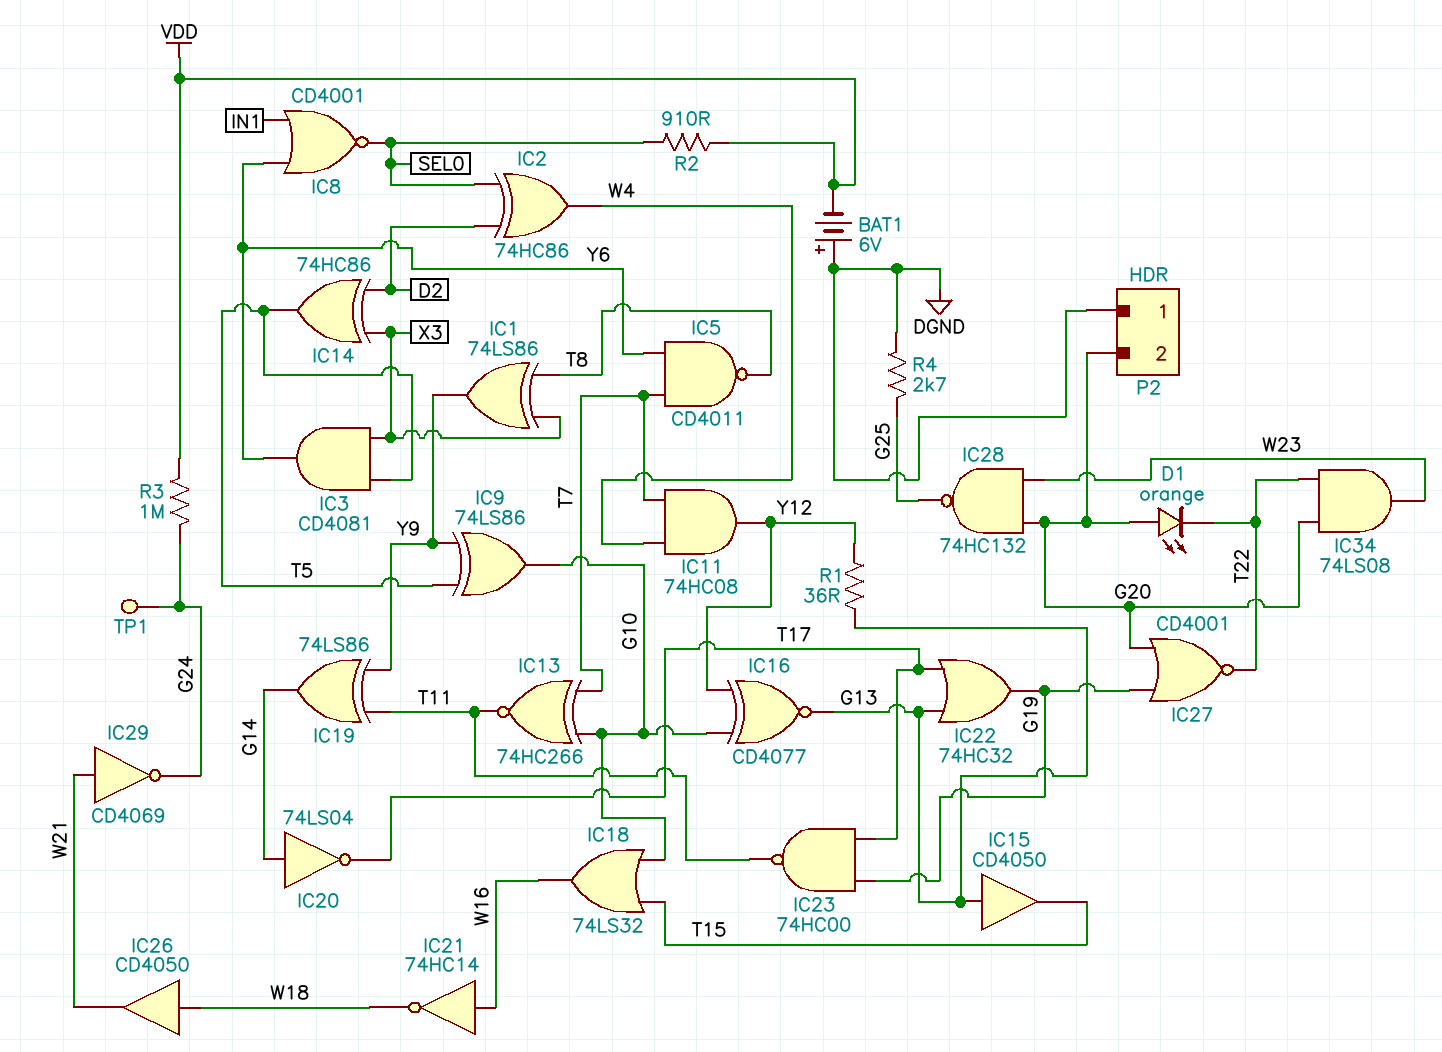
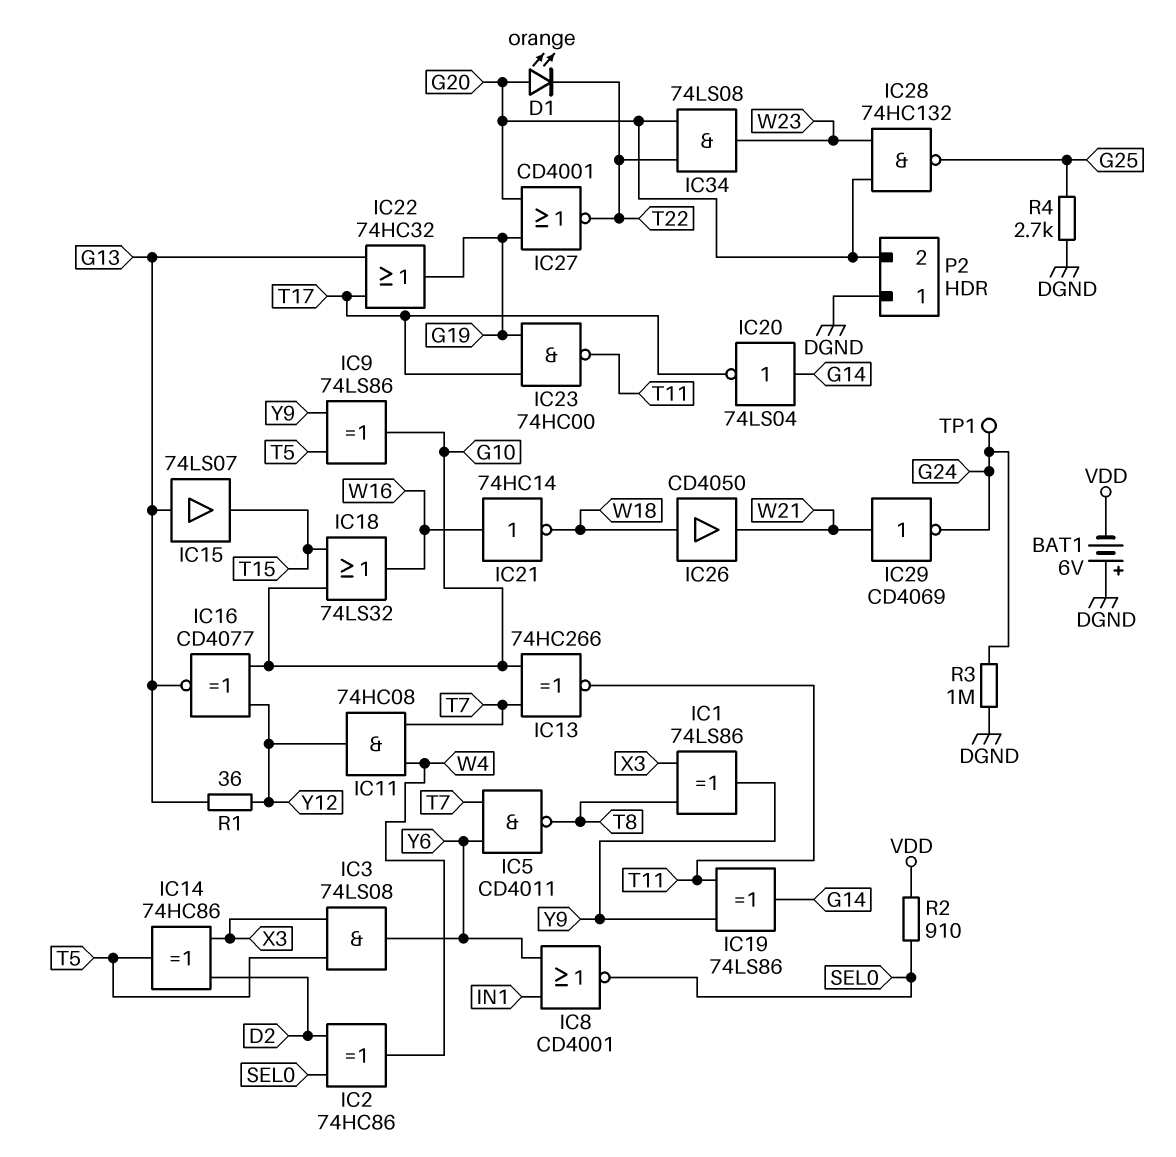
IC3: AND CD4081 (in T5, in X3, out Y6) -> AND 74LS08 (in T5, in X3, out Y6)
IC15: buffer CD4050 (in G13, out T15) -> buffer 74LS07 (in G13, out T15)
R3: 1M (G24, VDD) -> 1M (DGND, G24)

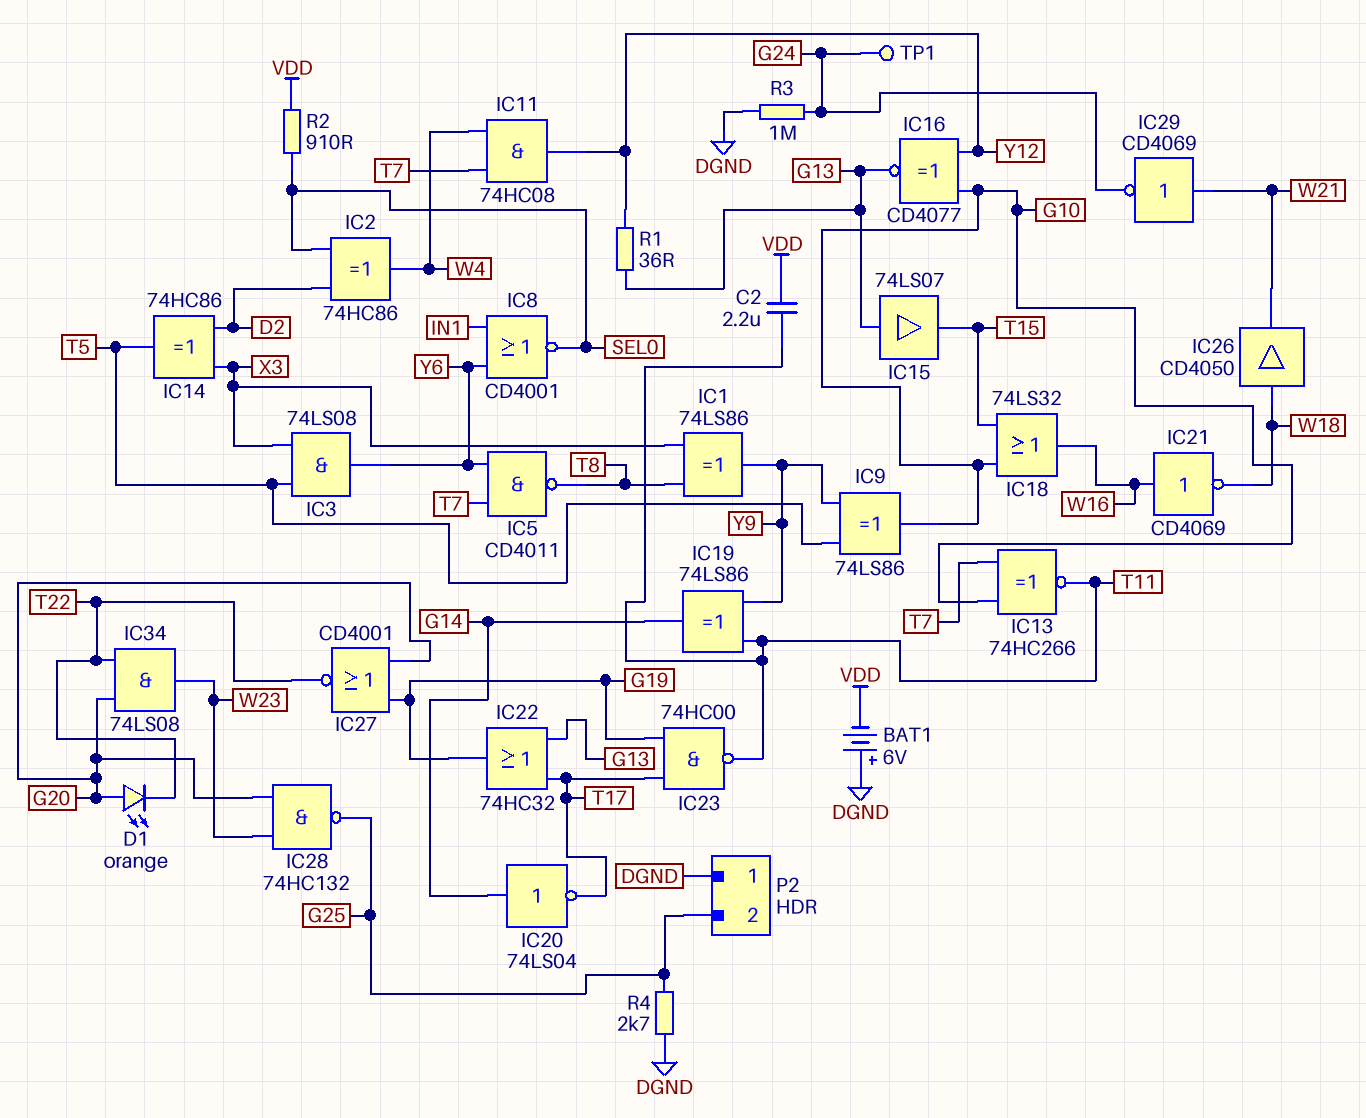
C2: none -> 2.2uF (T11, VDD)
IC21: NOT 74HC14 (in W16, out W18) -> NOT CD4069 (in W16, out W18)
P2 pin 2: G20 -> G25

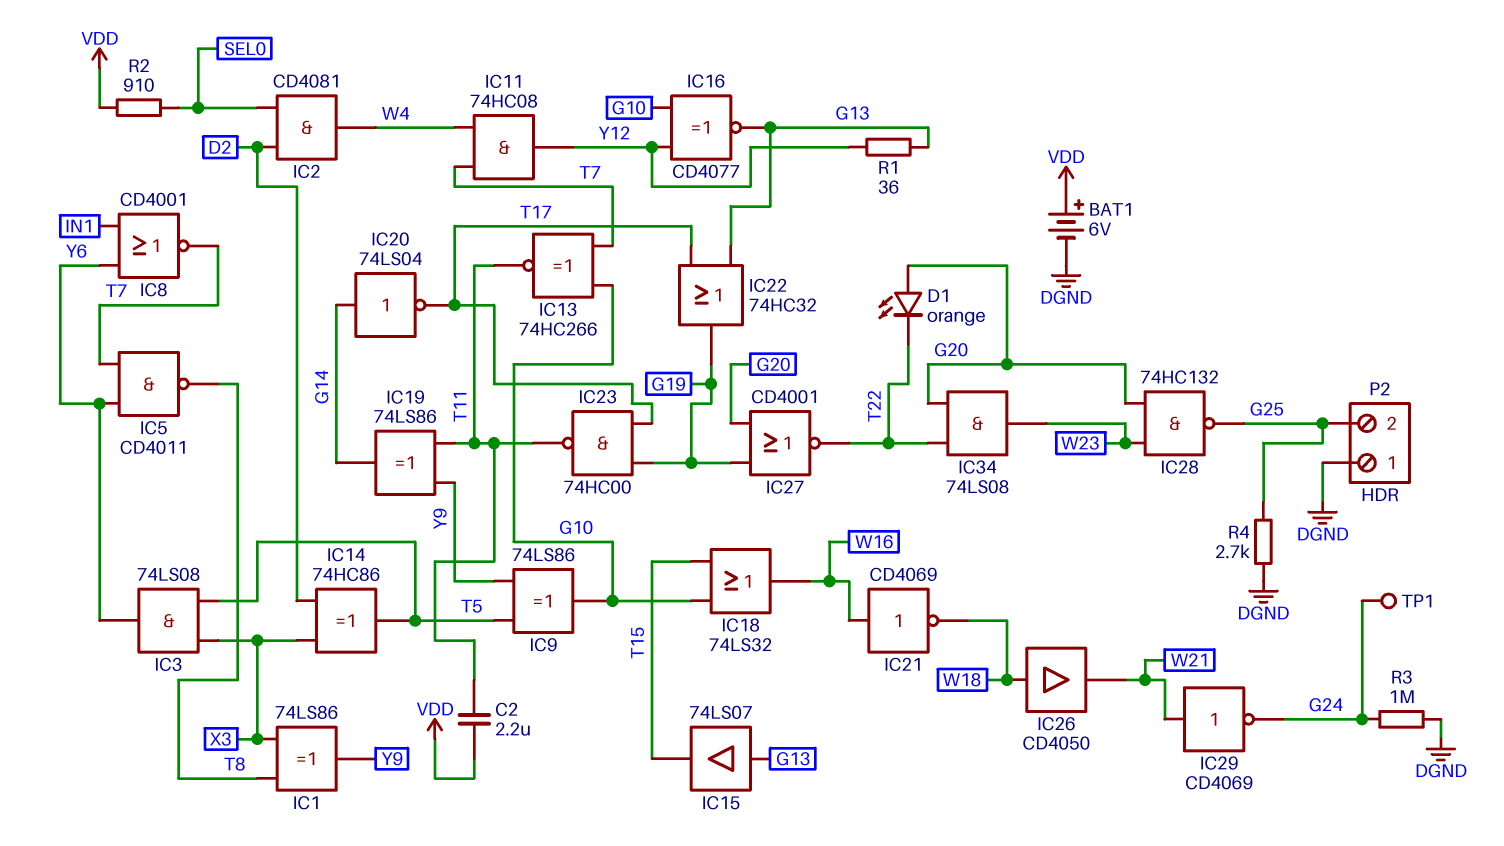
BAT1: 6V (plus DGND, minus VDD) -> 6V (plus VDD, minus DGND)
IC2: XOR 74HC86 (in D2, in SEL0, out W4) -> AND CD4081 (in D2, in SEL0, out W4)
IC8: NOR CD4001 (in IN1, in Y6, out SEL0) -> NOR CD4001 (in IN1, in Y6, out T7)

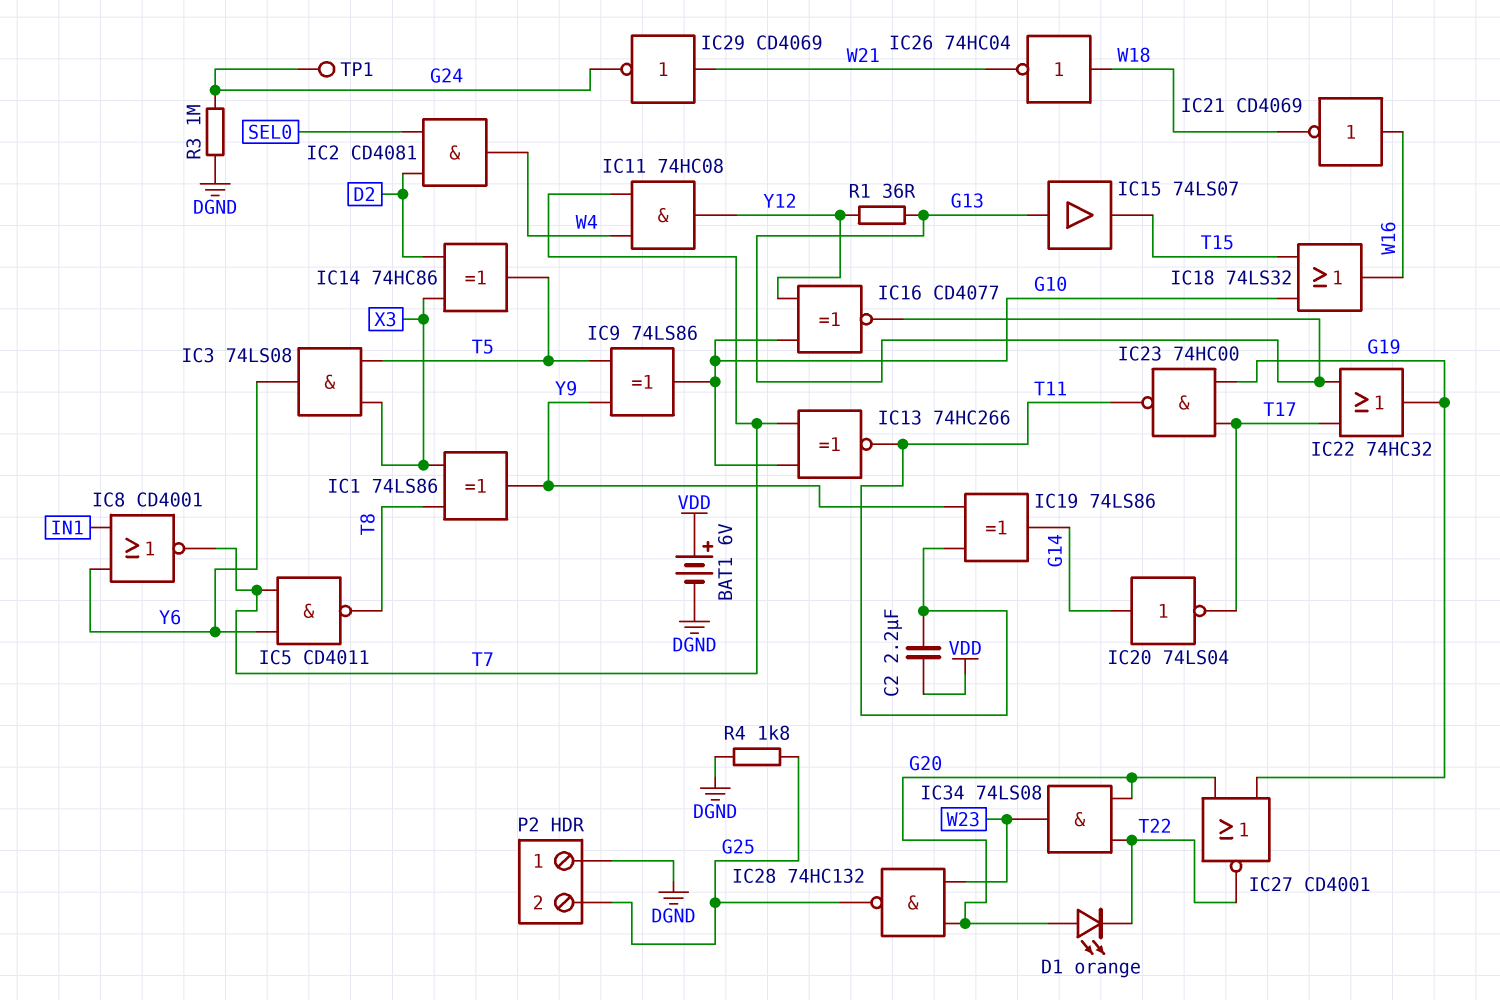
IC26: buffer CD4050 (in W18, out W21) -> NOT 74HC04 (in W18, out W21)
R2: 910 (SEL0, VDD) -> none
R4: 2.7k (DGND, G25) -> 1.8k (DGND, G25)

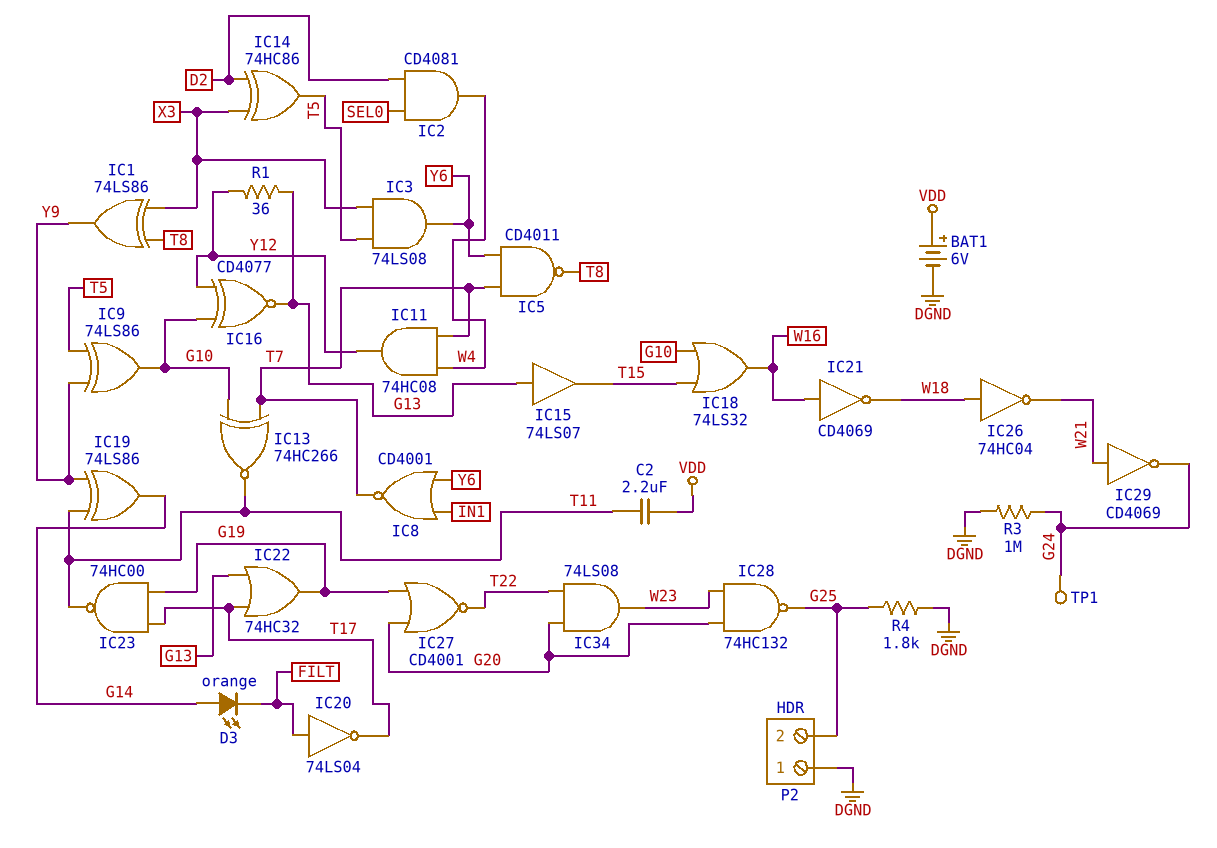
D1: LED orange (A G20, K T22) -> none
D3: none -> LED orange (A G14, K FILT)
IC20: NOT 74LS04 (in G14, out T17) -> NOT 74LS04 (in FILT, out T17)

